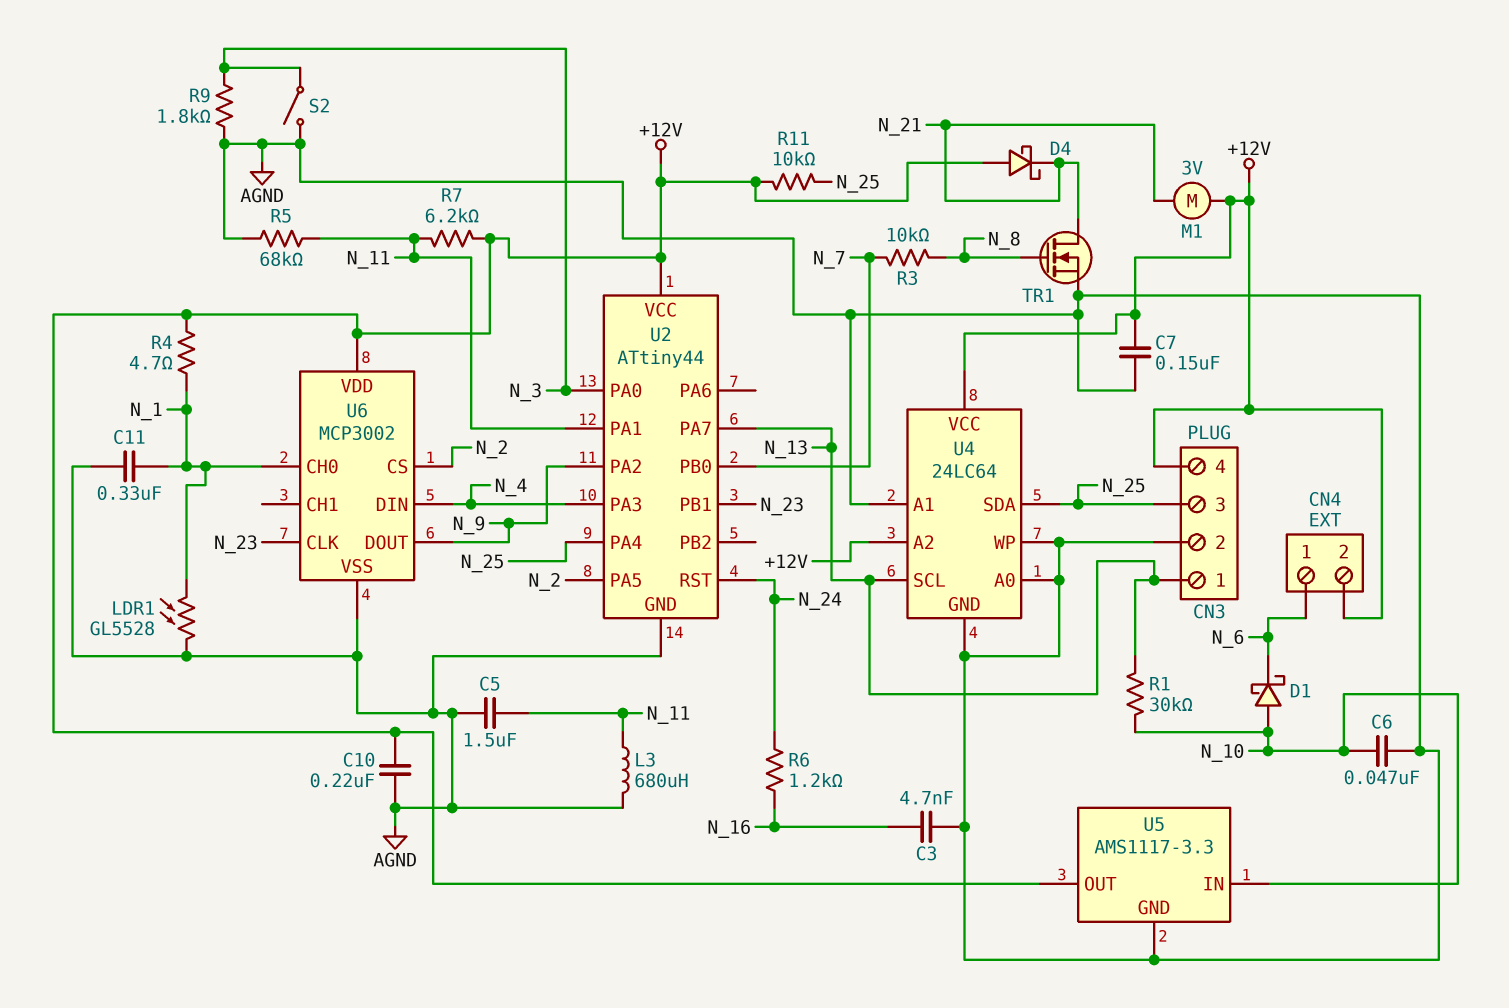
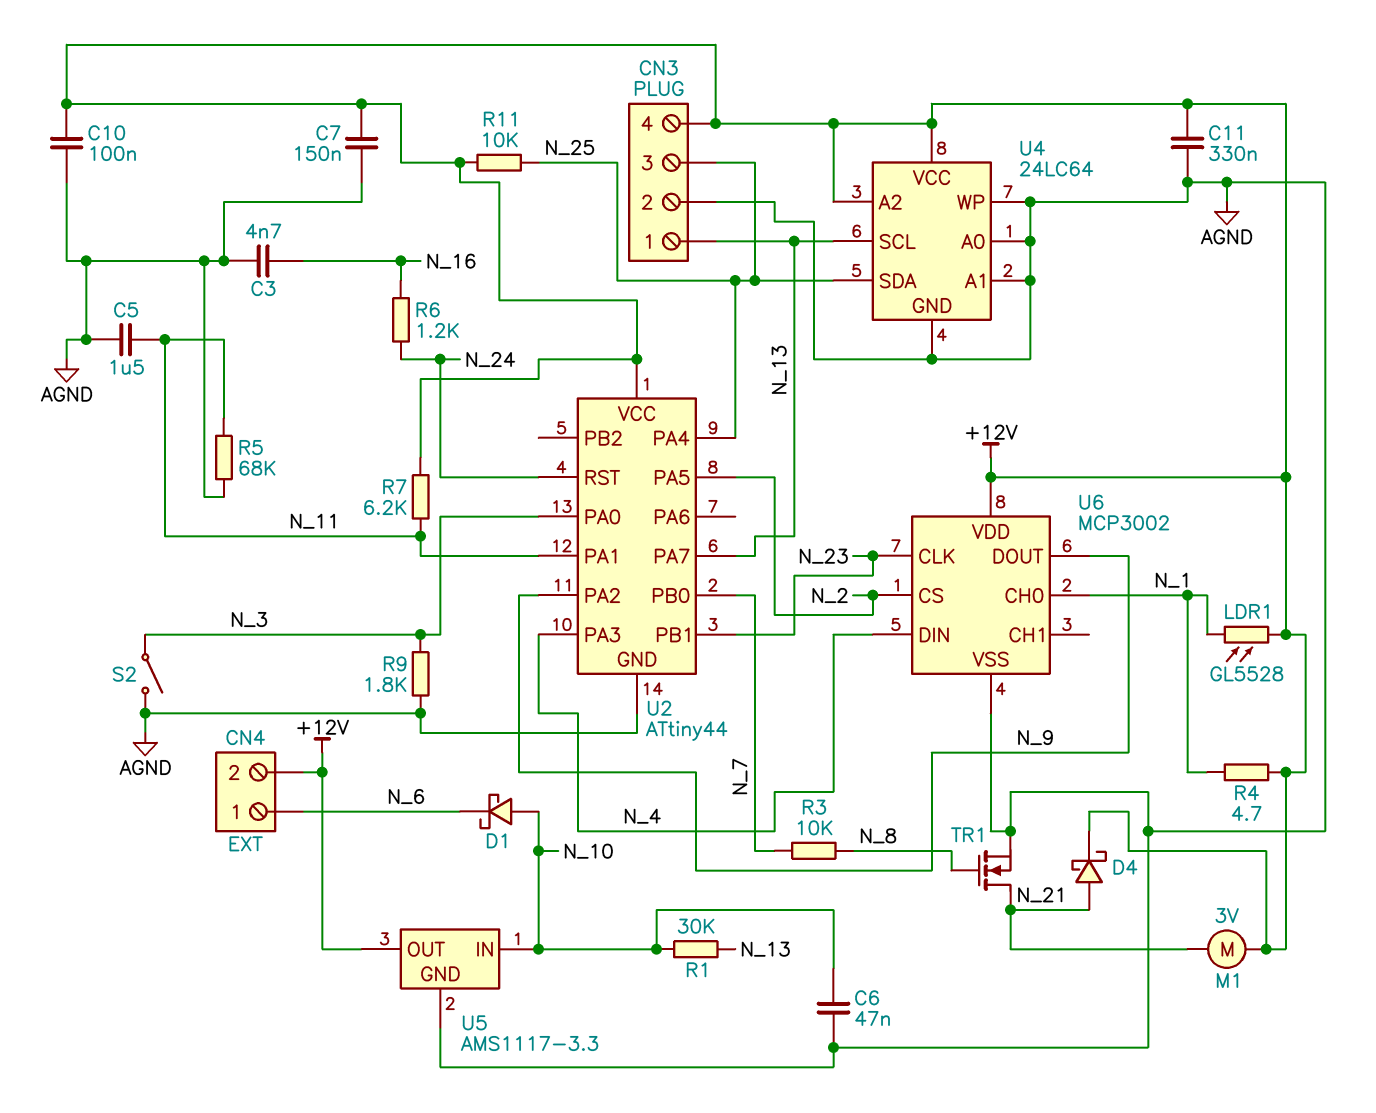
C10: 220nF (+12V, AGND) -> 100nF (+12V, AGND)
C11: 330nF (AGND, N_1) -> 330nF (+12V, AGND)
D4: schottky (A +12V, K N_21) -> schottky (A N_21, K +12V)
L3: 680uH (AGND, N_11) -> none
LDR1: GL5528 (AGND, N_1) -> GL5528 (+12V, N_1)

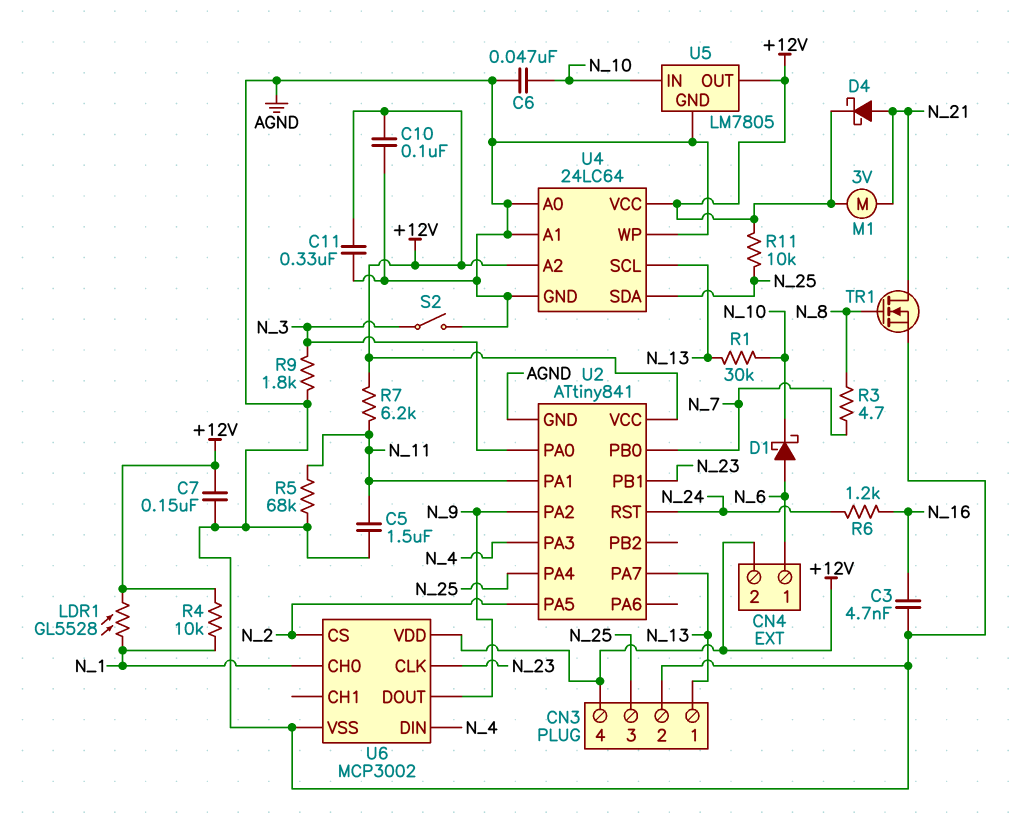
D1: schottky (A N_10, K N_6) -> schottky (A N_6, K N_10)
R3: 10k (N_7, N_8) -> 4.7 (N_7, N_8)
R4: 4.7 (+12V, N_1) -> 10k (+12V, N_1)
U2: ATtiny44 -> ATtiny841
U5: AMS1117-3.3 -> LM7805

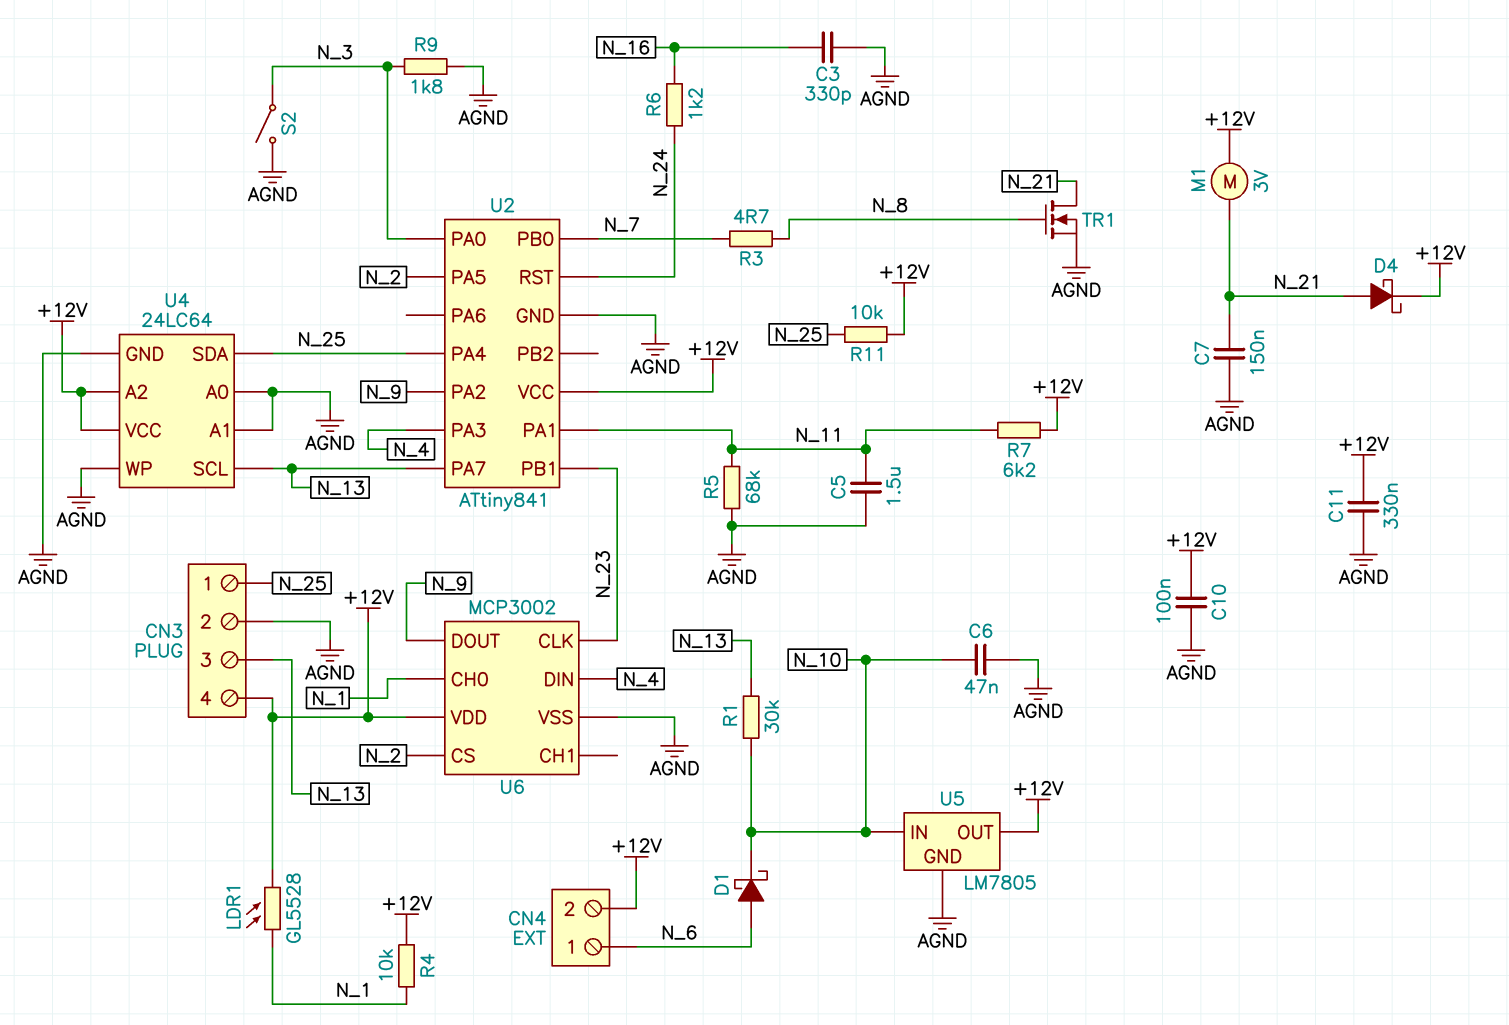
C3: 4.7nF (AGND, N_16) -> 330pF (AGND, N_16)
C7: 150nF (+12V, AGND) -> 150nF (AGND, N_21)
CN3 pin 1: N_13 -> N_25
CN3 pin 3: N_25 -> N_13

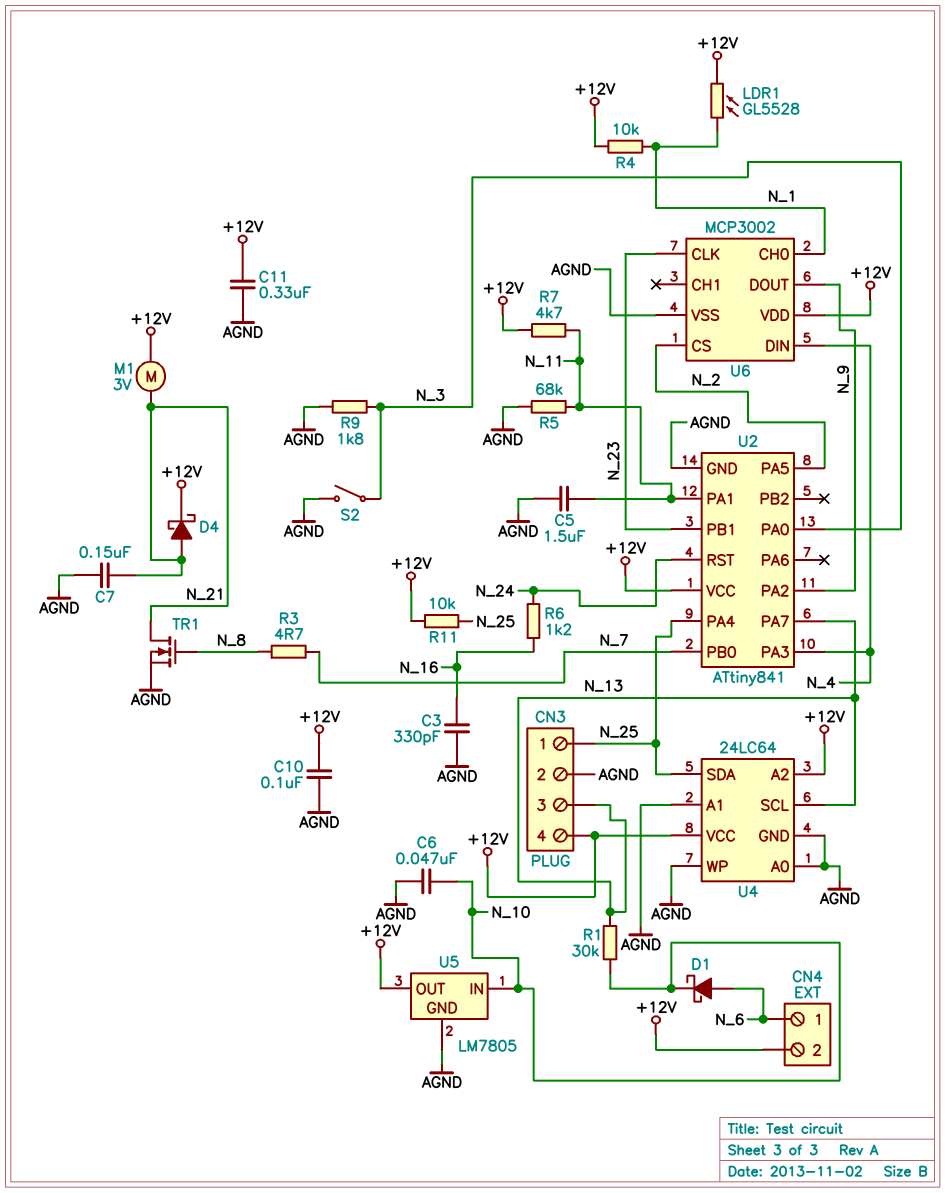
R7: 6.2k (+12V, N_11) -> 4.7k (+12V, N_11)

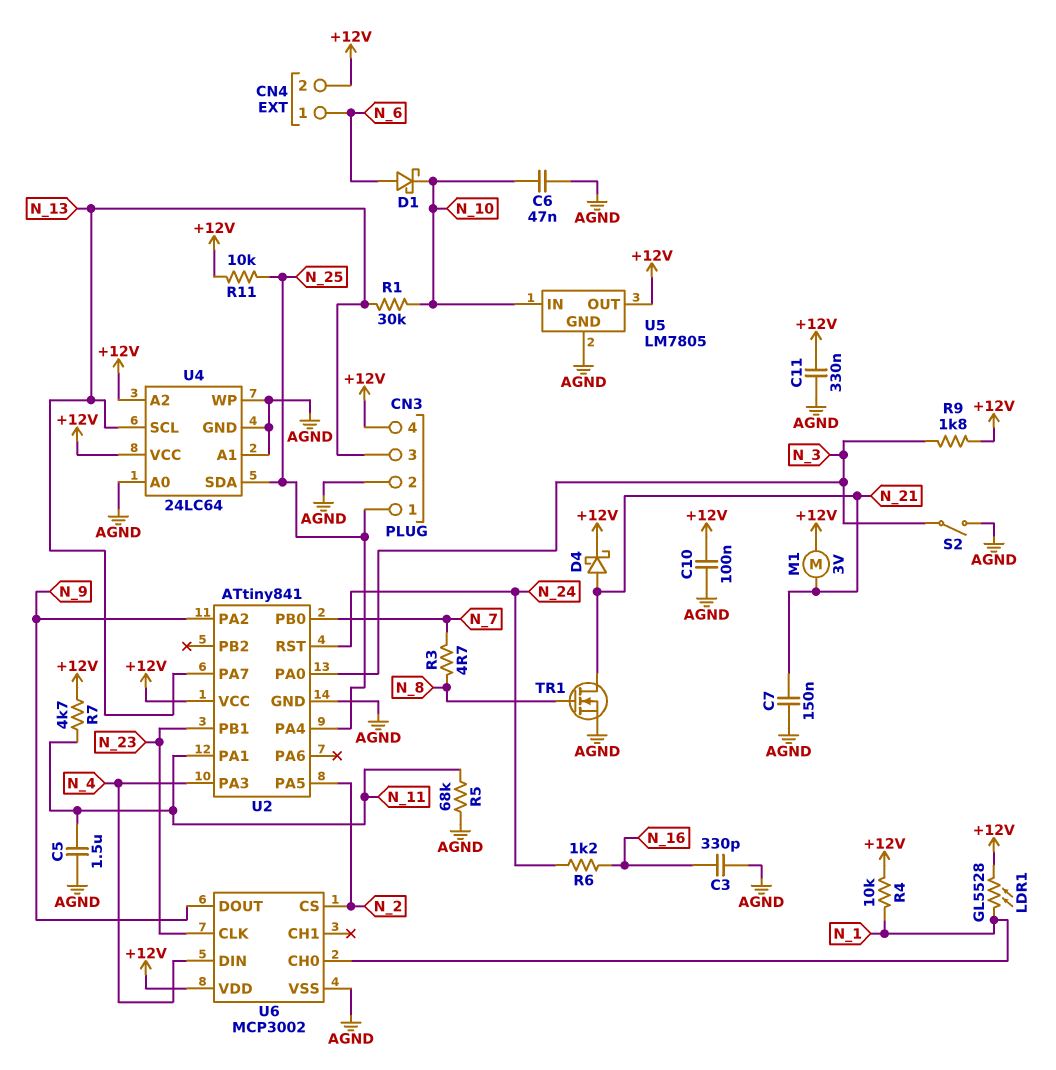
R9: 1.8k (AGND, N_3) -> 1.8k (+12V, N_3)

